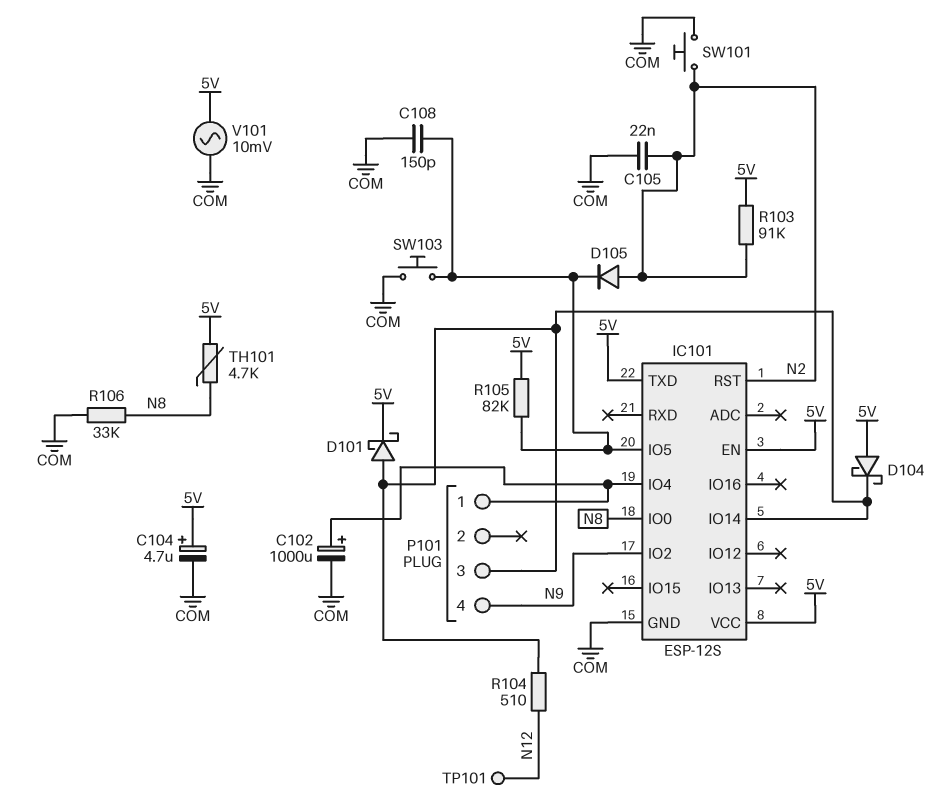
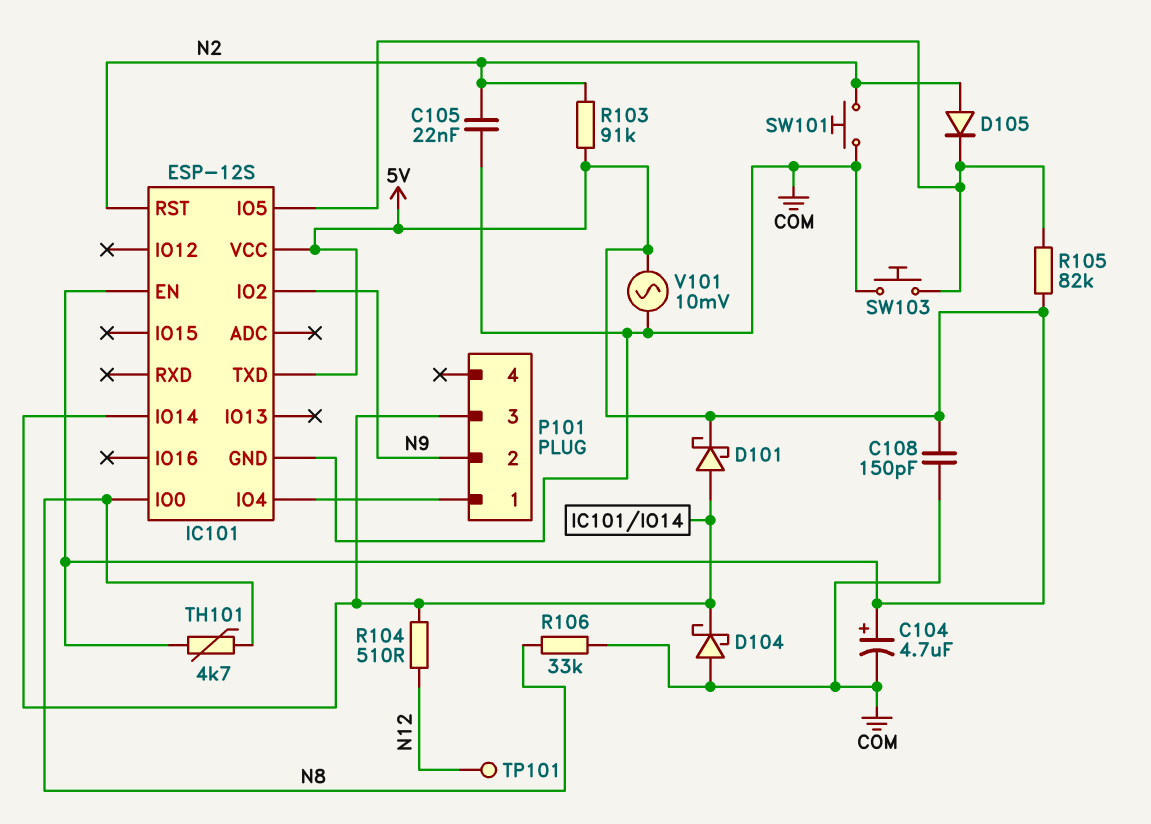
C102: 1000uF (plus IC101/IO4, minus COM) -> none
C108: 150pF (COM, IC101/IO5) -> 150pF (5V, COM)
D104: schottky (A 5V, K IC101/IO14) -> schottky (A COM, K IC101/IO14)
P101 pin 2: none -> N9
P101 pin 4: N9 -> none

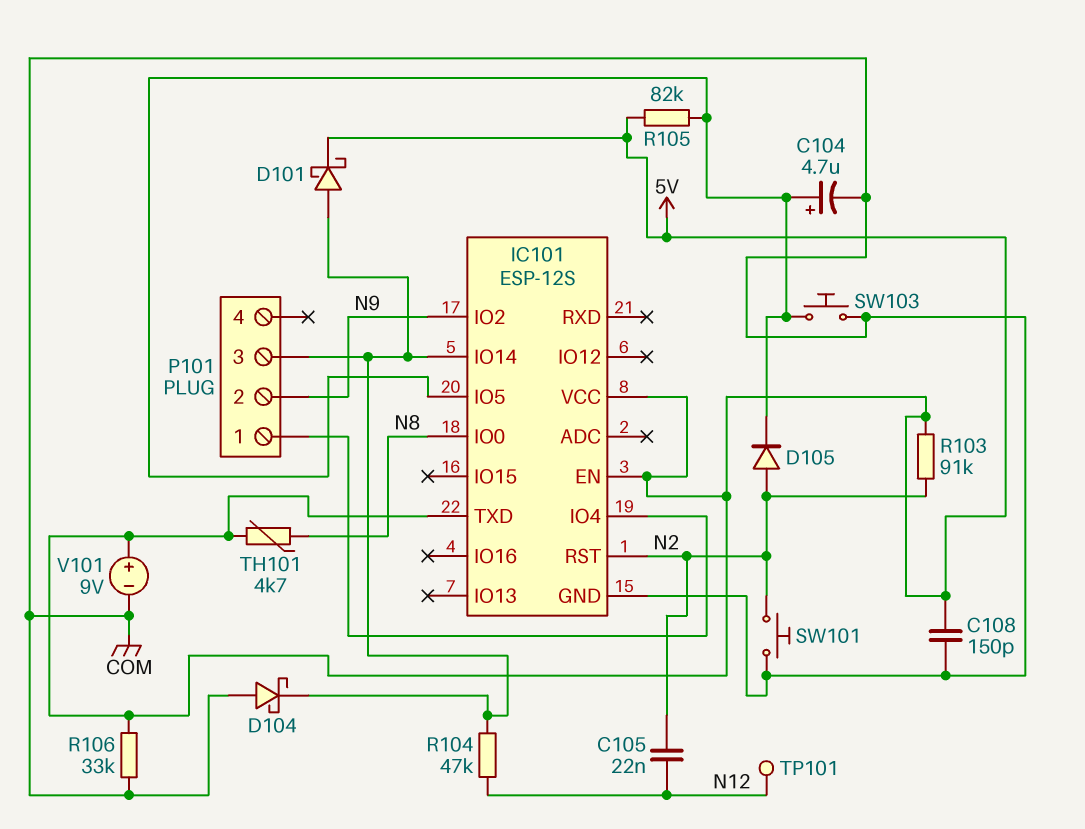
C104: 4.7uF (plus 5V, minus COM) -> 4.7uF (plus IC101/IO5, minus COM)
C105: 22nF (COM, N2) -> 22nF (N2, N12)
R104: 510 (IC101/IO14, N12) -> 47k (IC101/IO14, N12)
R106: 33k (COM, N8) -> 33k (5V, COM)
V101: AC 10mV (5V, COM) -> 9V (plus 5V, minus COM)

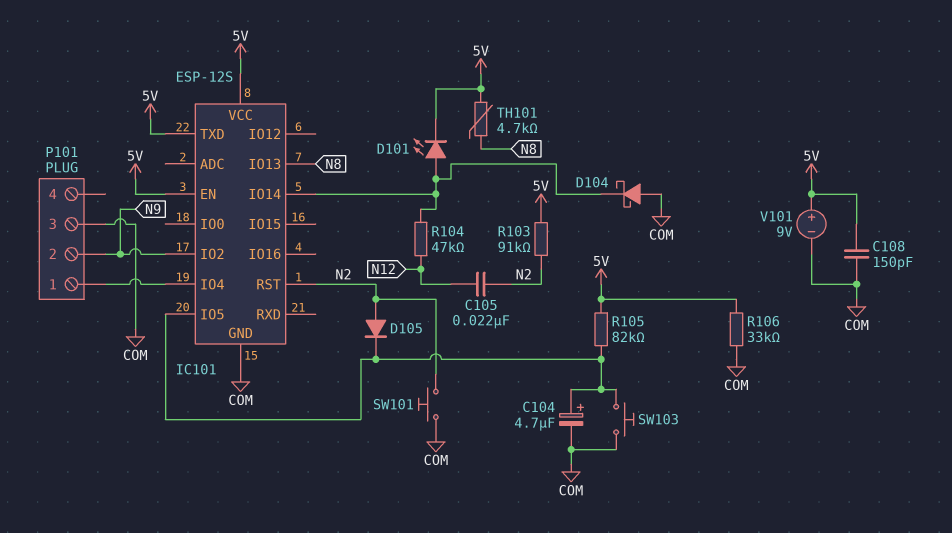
D101: schottky (A IC101/IO14, K 5V) -> LED (A IC101/IO14, K 5V)
IC101 pin IO0: N8 -> none
IC101 pin IO13: none -> N8
P101 pin 3: IC101/IO14 -> COM
TP101: test point (N12) -> none

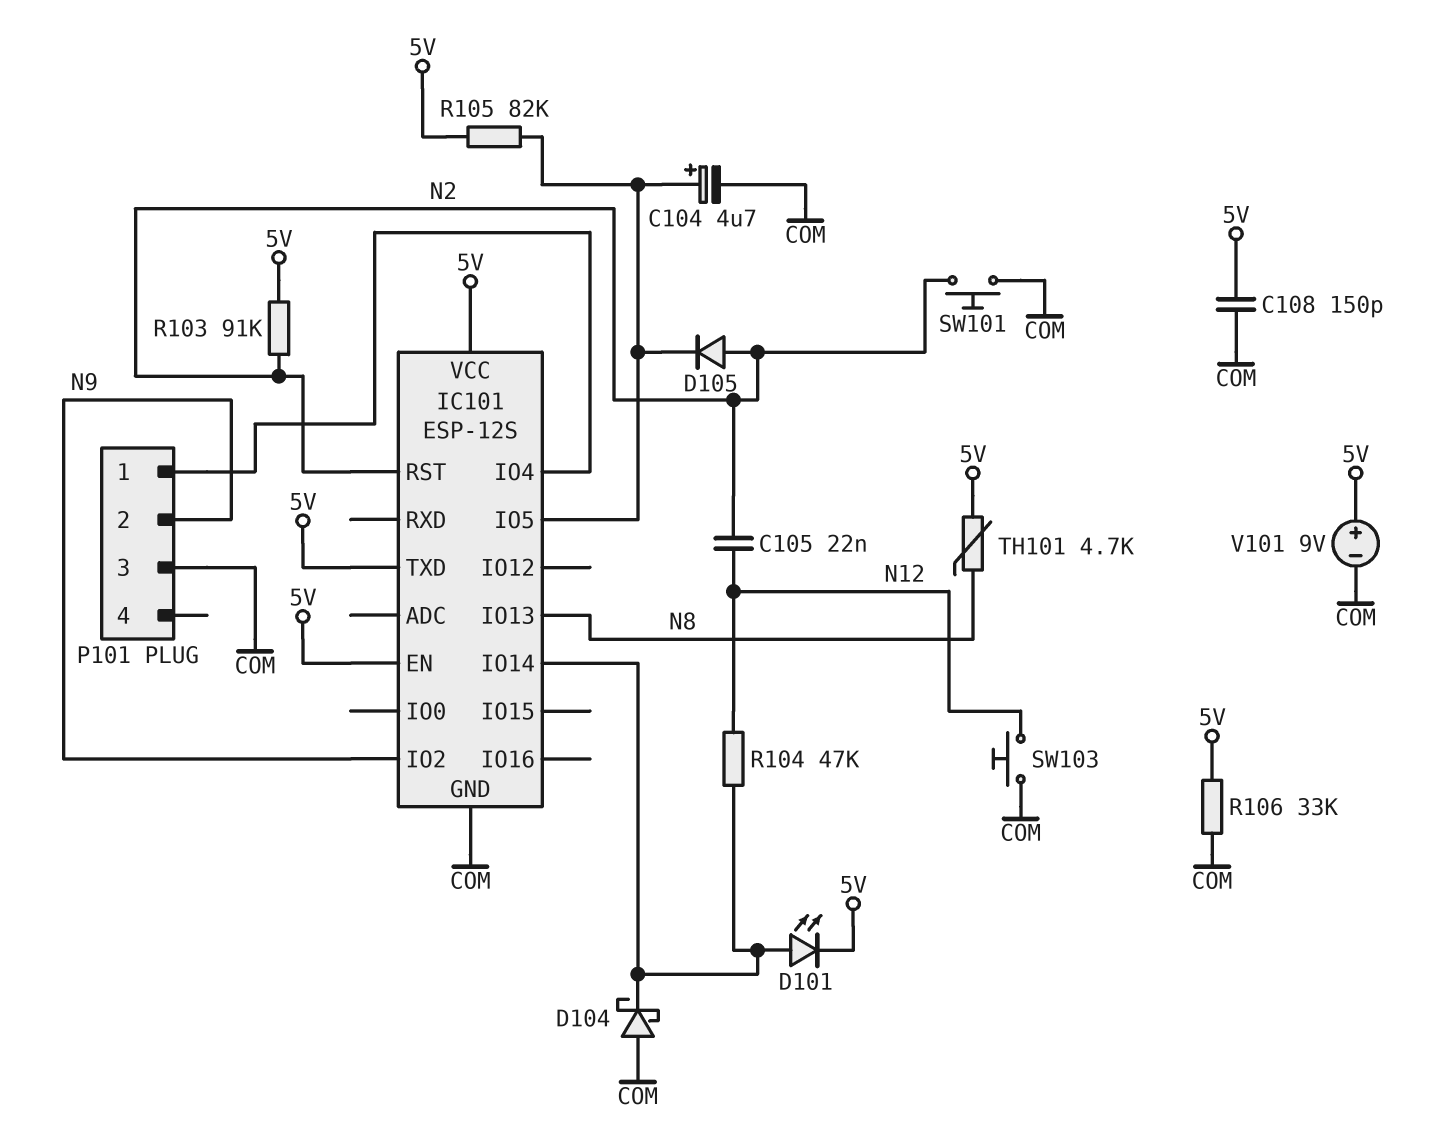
SW103: button (COM, IC101/IO5) -> button (COM, N12)

